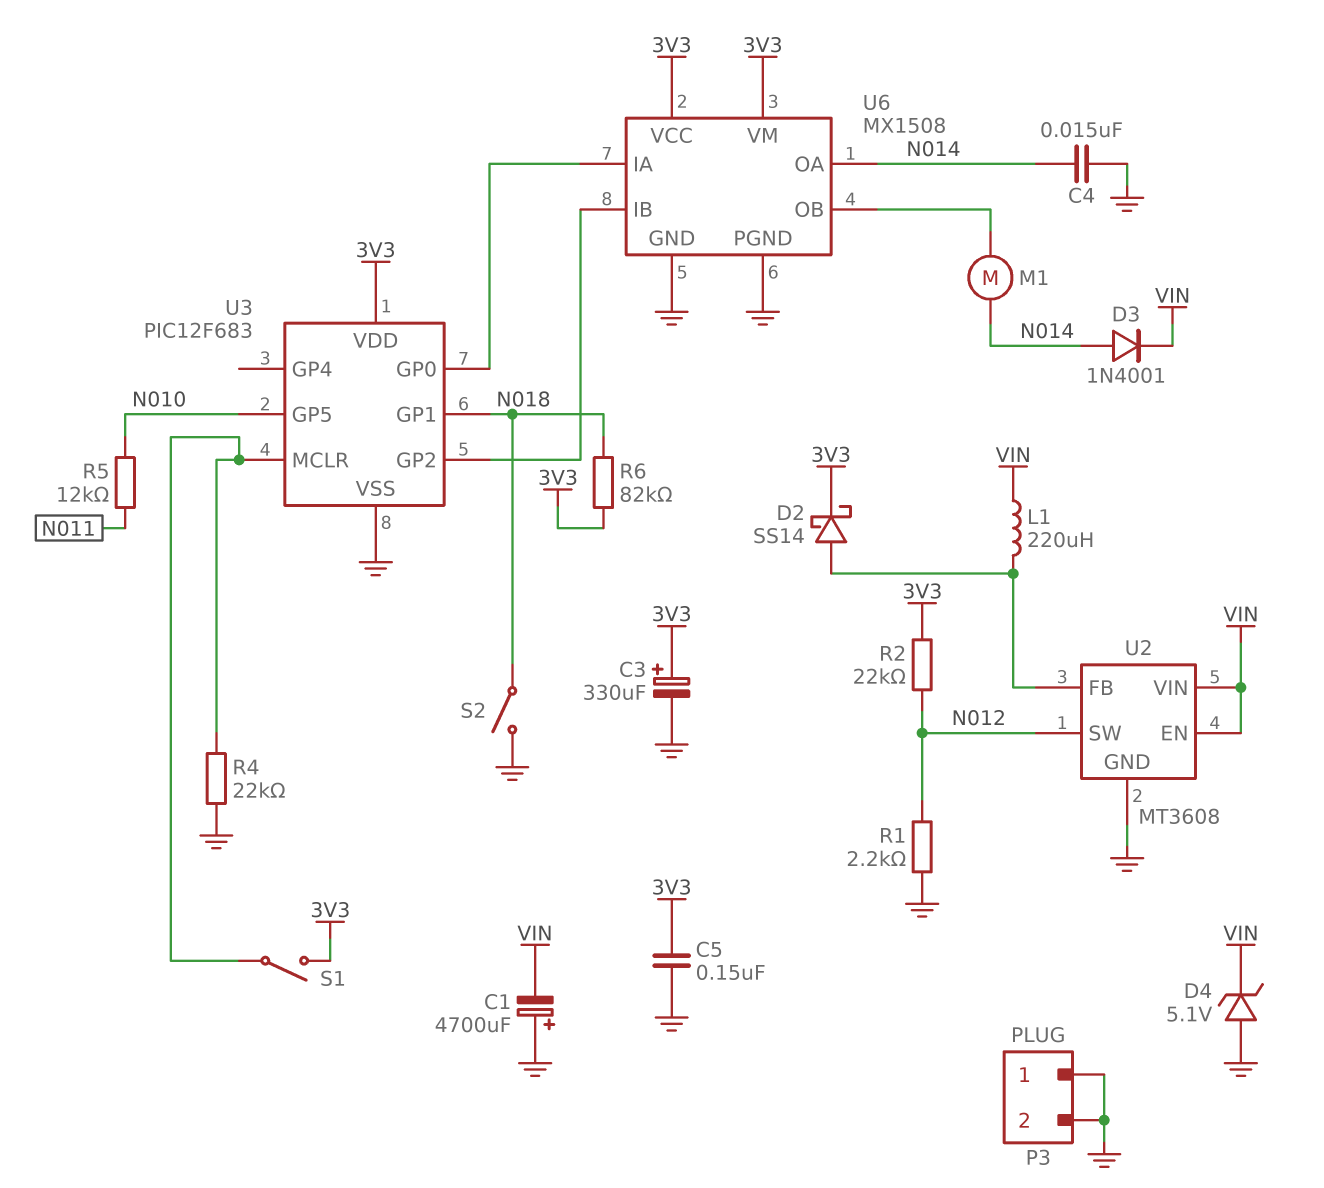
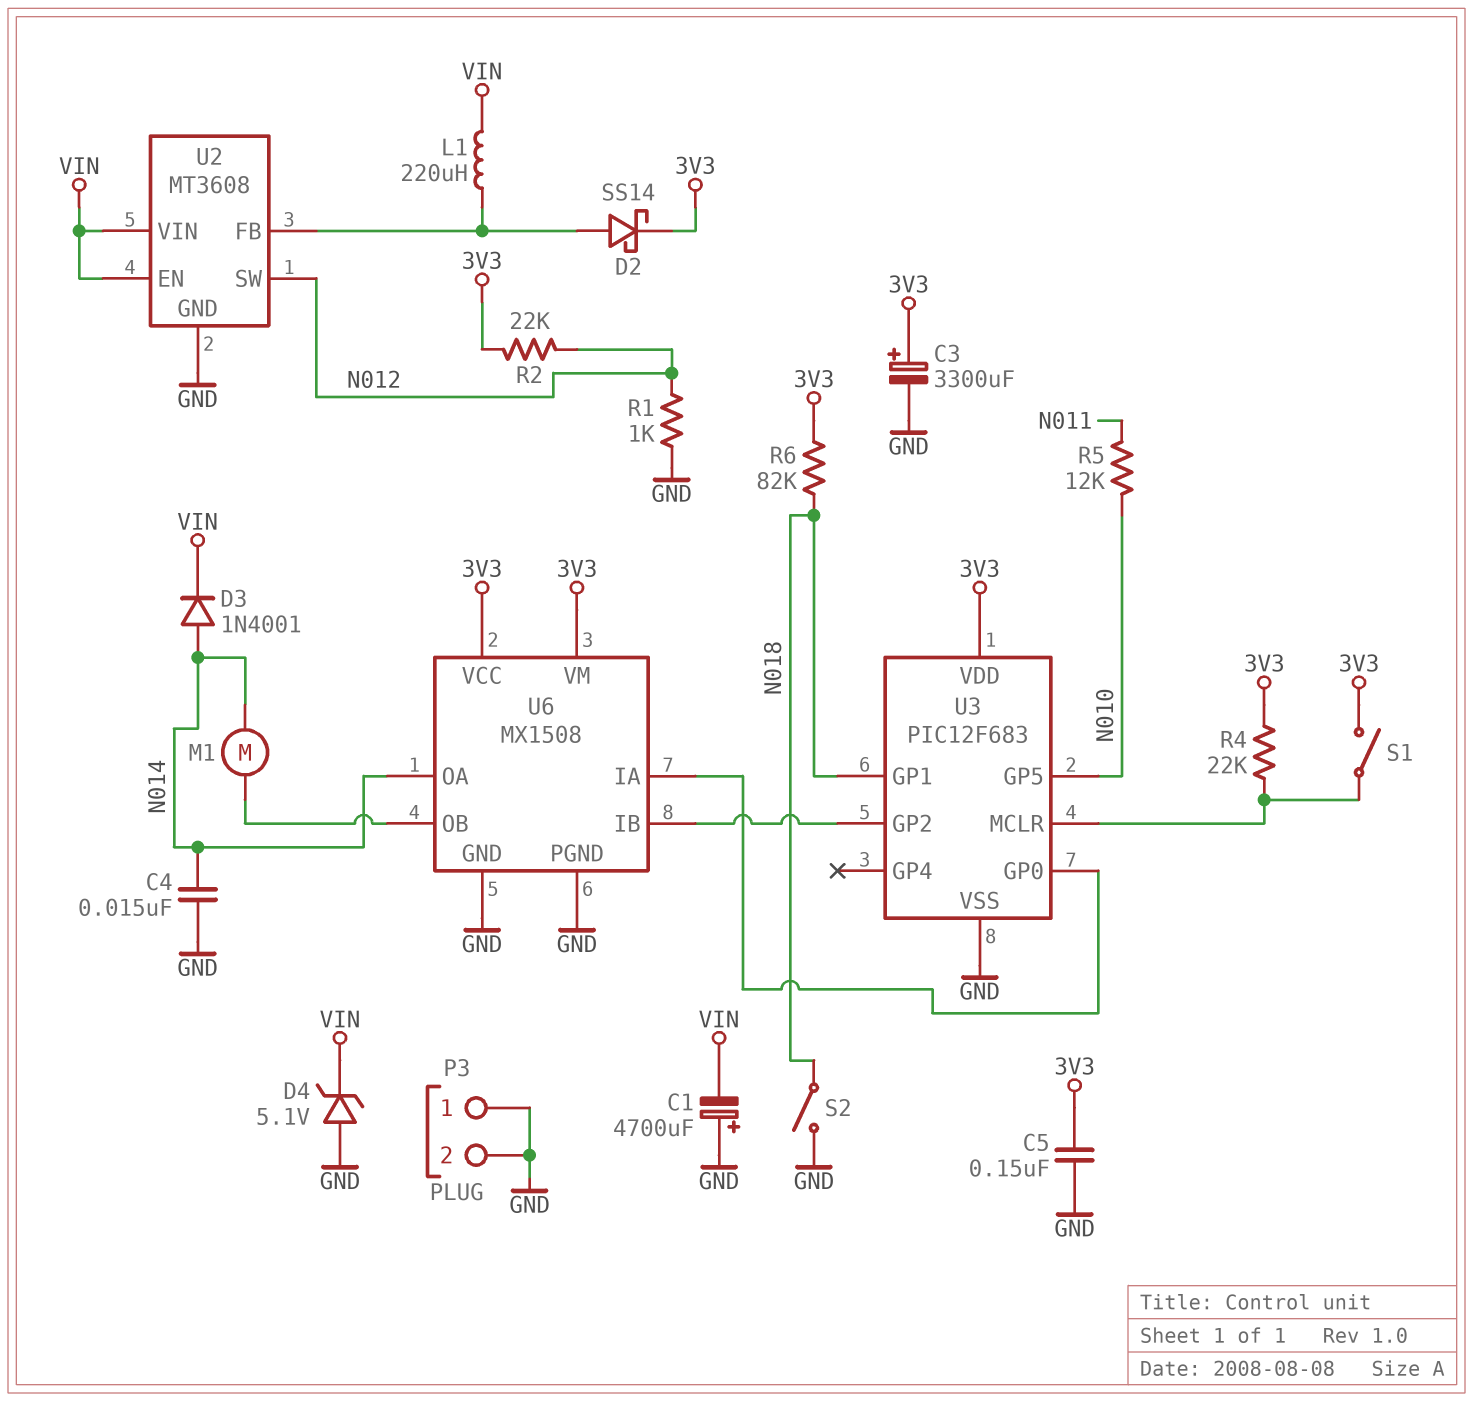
C3: 330uF (plus 3V3, minus GND) -> 3300uF (plus 3V3, minus GND)
R1: 2.2k (GND, N012) -> 1k (GND, N012)
R4: 22k (GND, U3/MCLR) -> 22k (3V3, U3/MCLR)

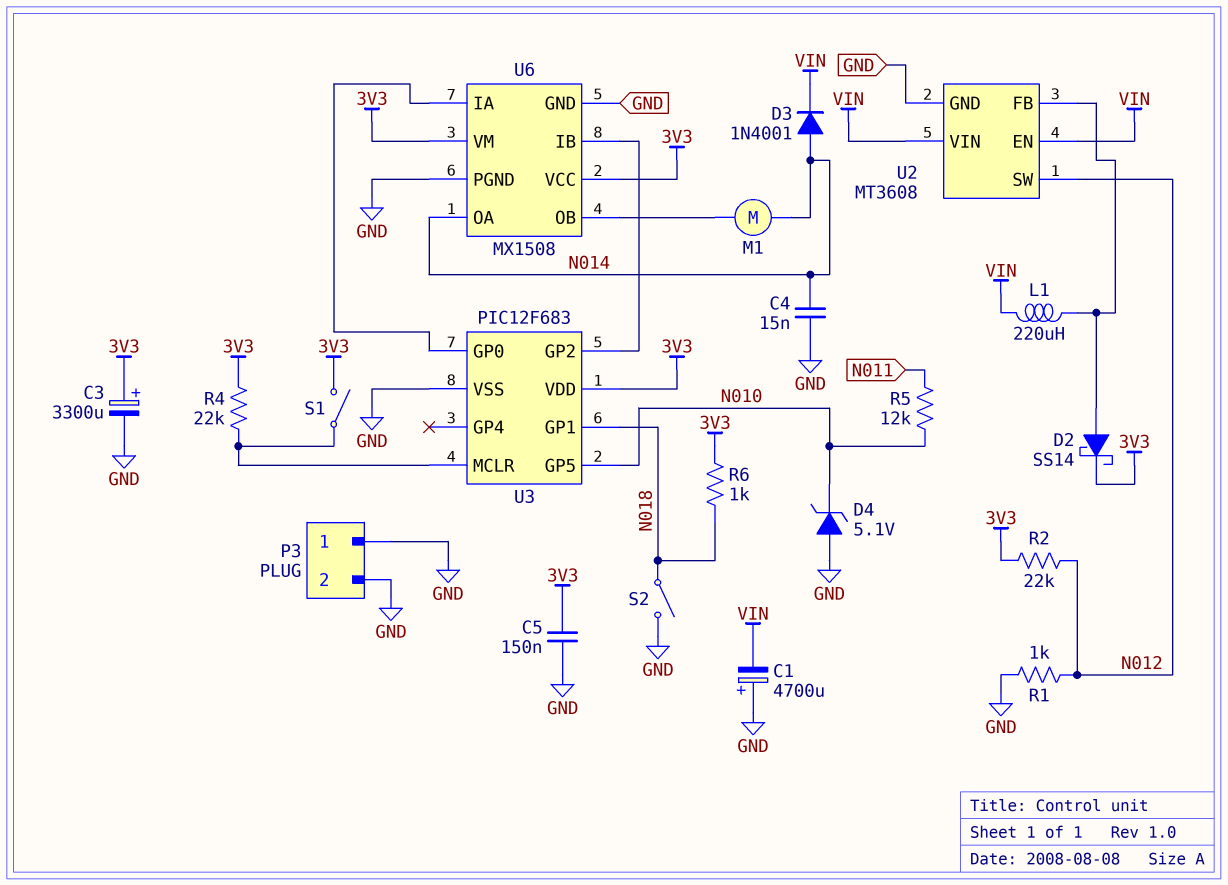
D4: zener 5.1V (A GND, K VIN) -> zener 5.1V (A GND, K N010)
R6: 82k (3V3, N018) -> 1k (3V3, N018)

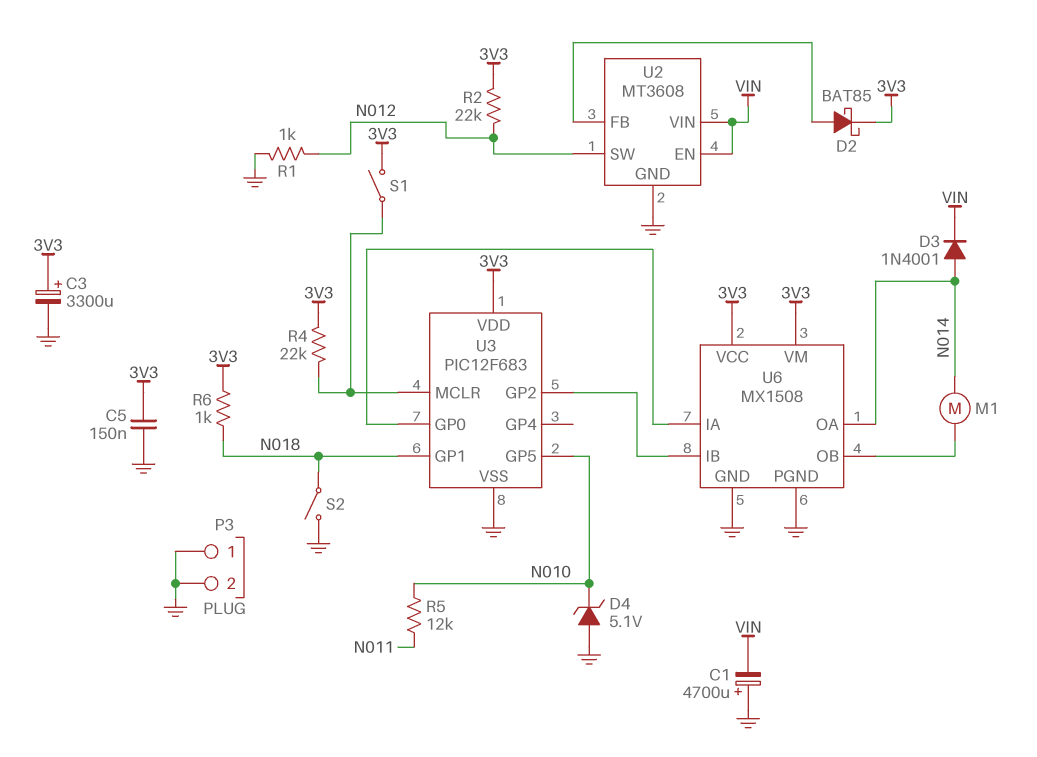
C4: 15nF (GND, N014) -> none
D2: schottky SS14 (A U2/FB, K 3V3) -> schottky BAT85 (A U2/FB, K 3V3)
L1: 220uH (U2/FB, VIN) -> none

